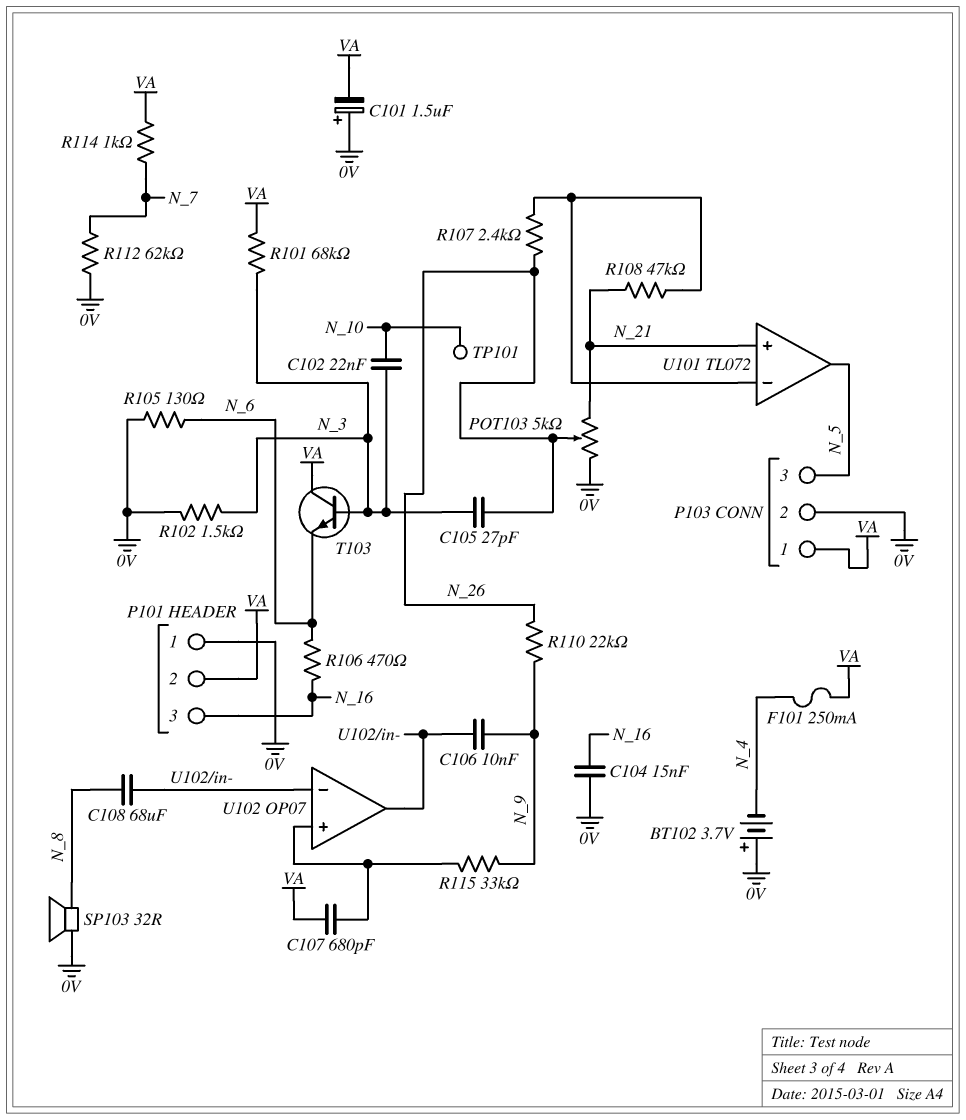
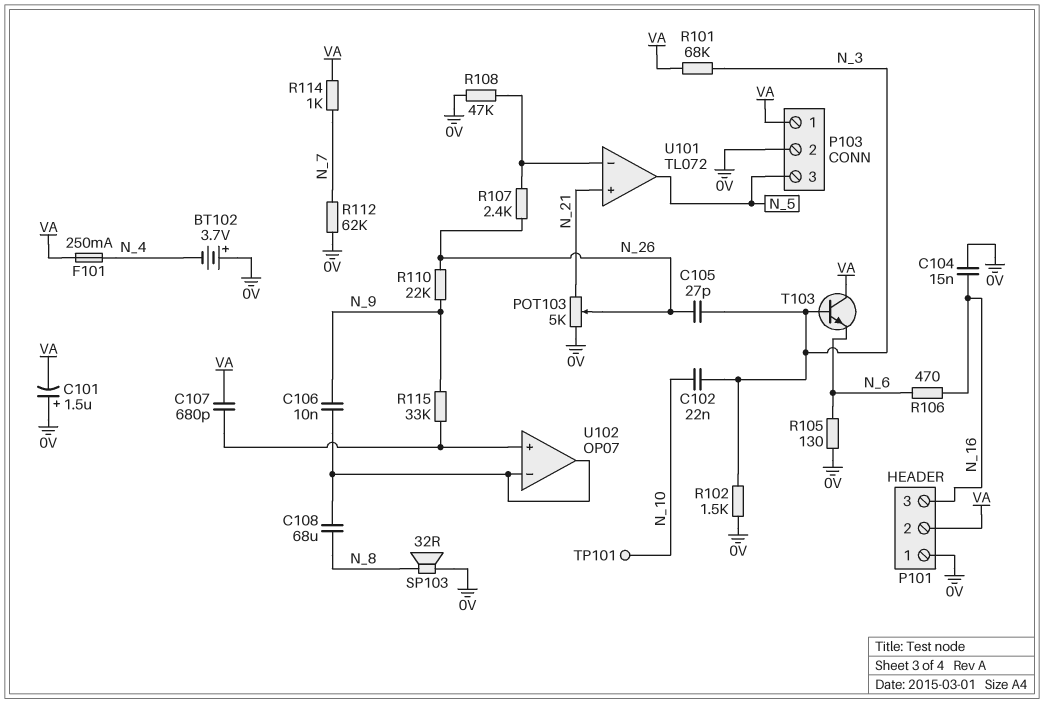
R108: 47k (N_21, U101/in-) -> 47k (0V, U101/in-)

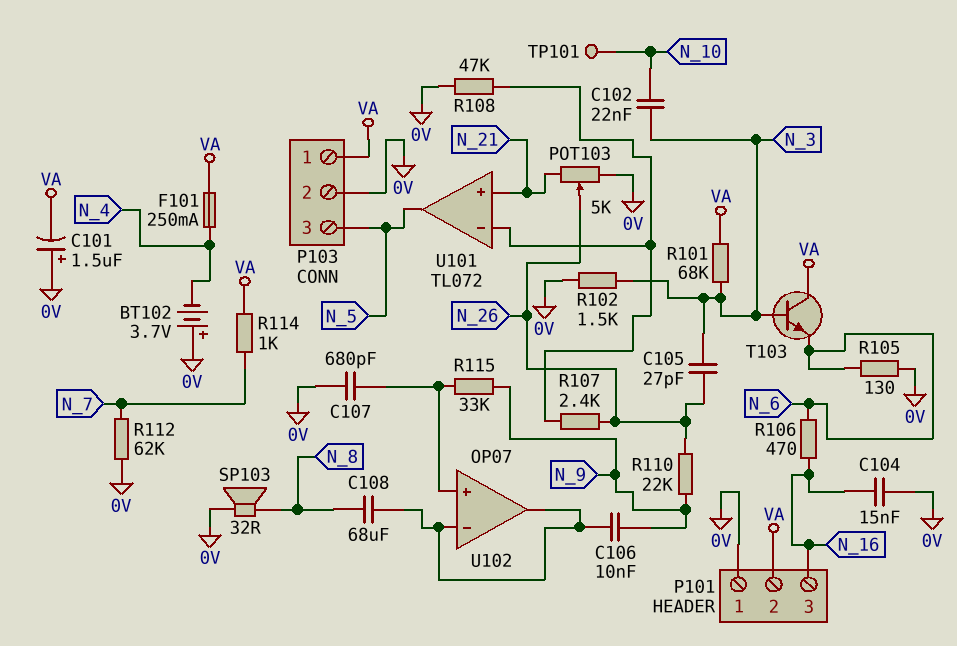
C107: 680pF (U102/in+, VA) -> 680pF (0V, U102/in+)

